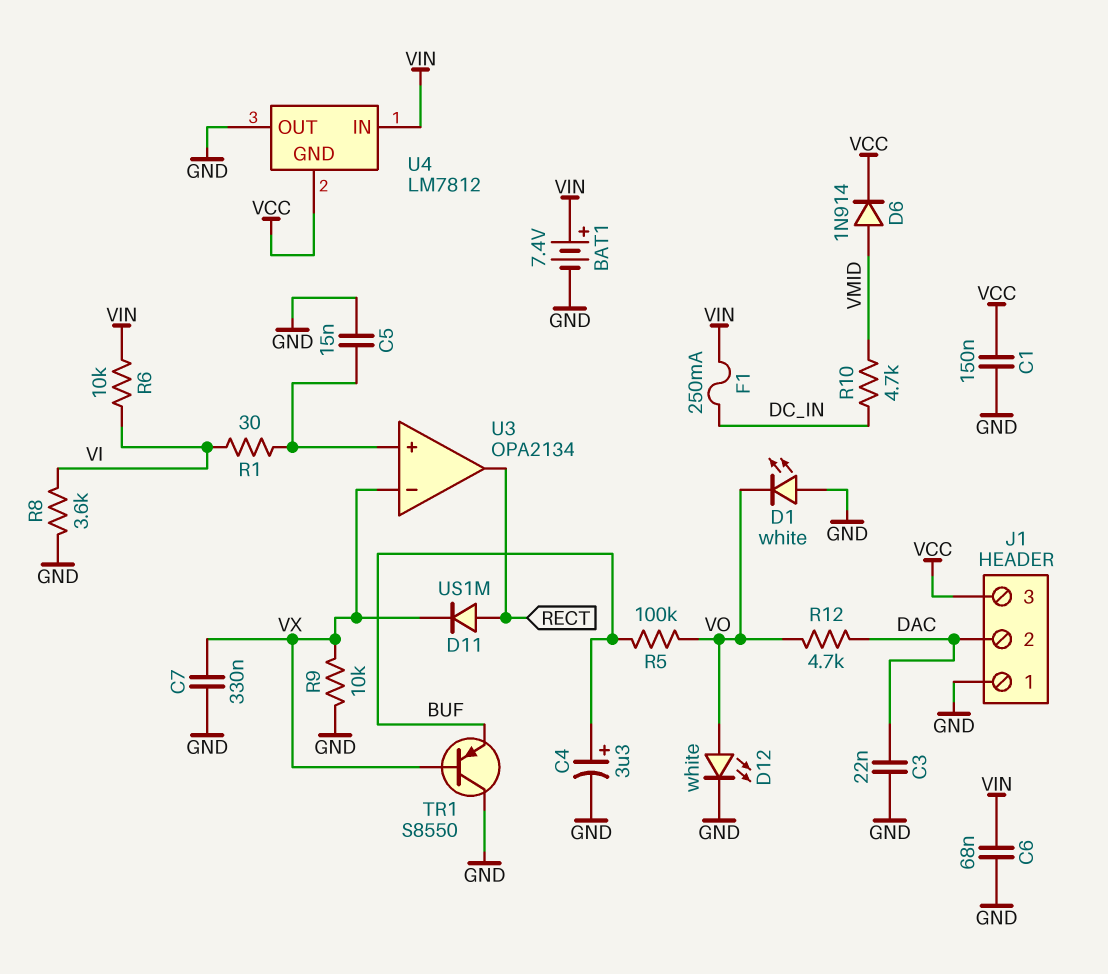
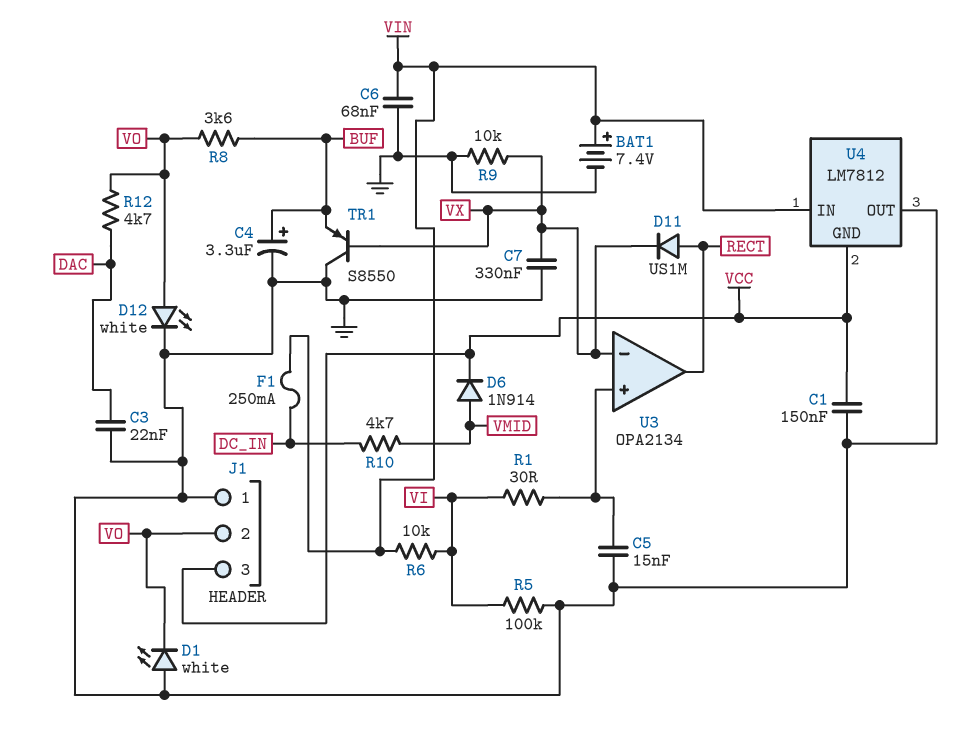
J1 pin 2: DAC -> VO
R5: 100k (BUF, VO) -> 100k (GND, VI)
R8: 3.6k (GND, VI) -> 3.6k (BUF, VO)

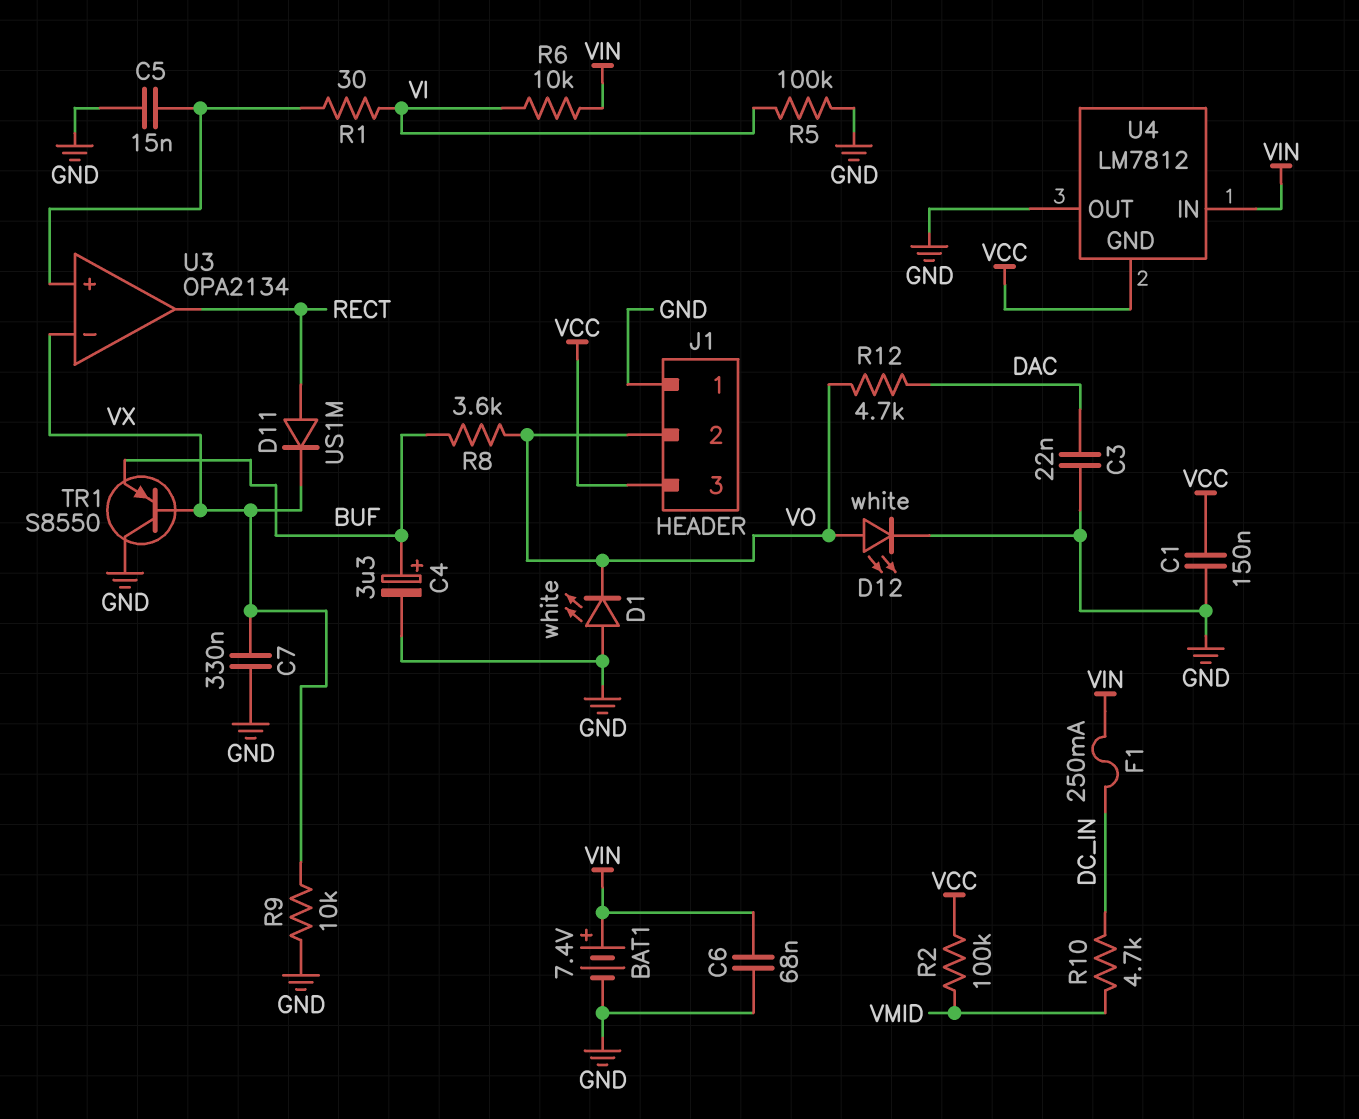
D6: diode 1N914 (A VMID, K VCC) -> none
R2: none -> 100k (VCC, VMID)

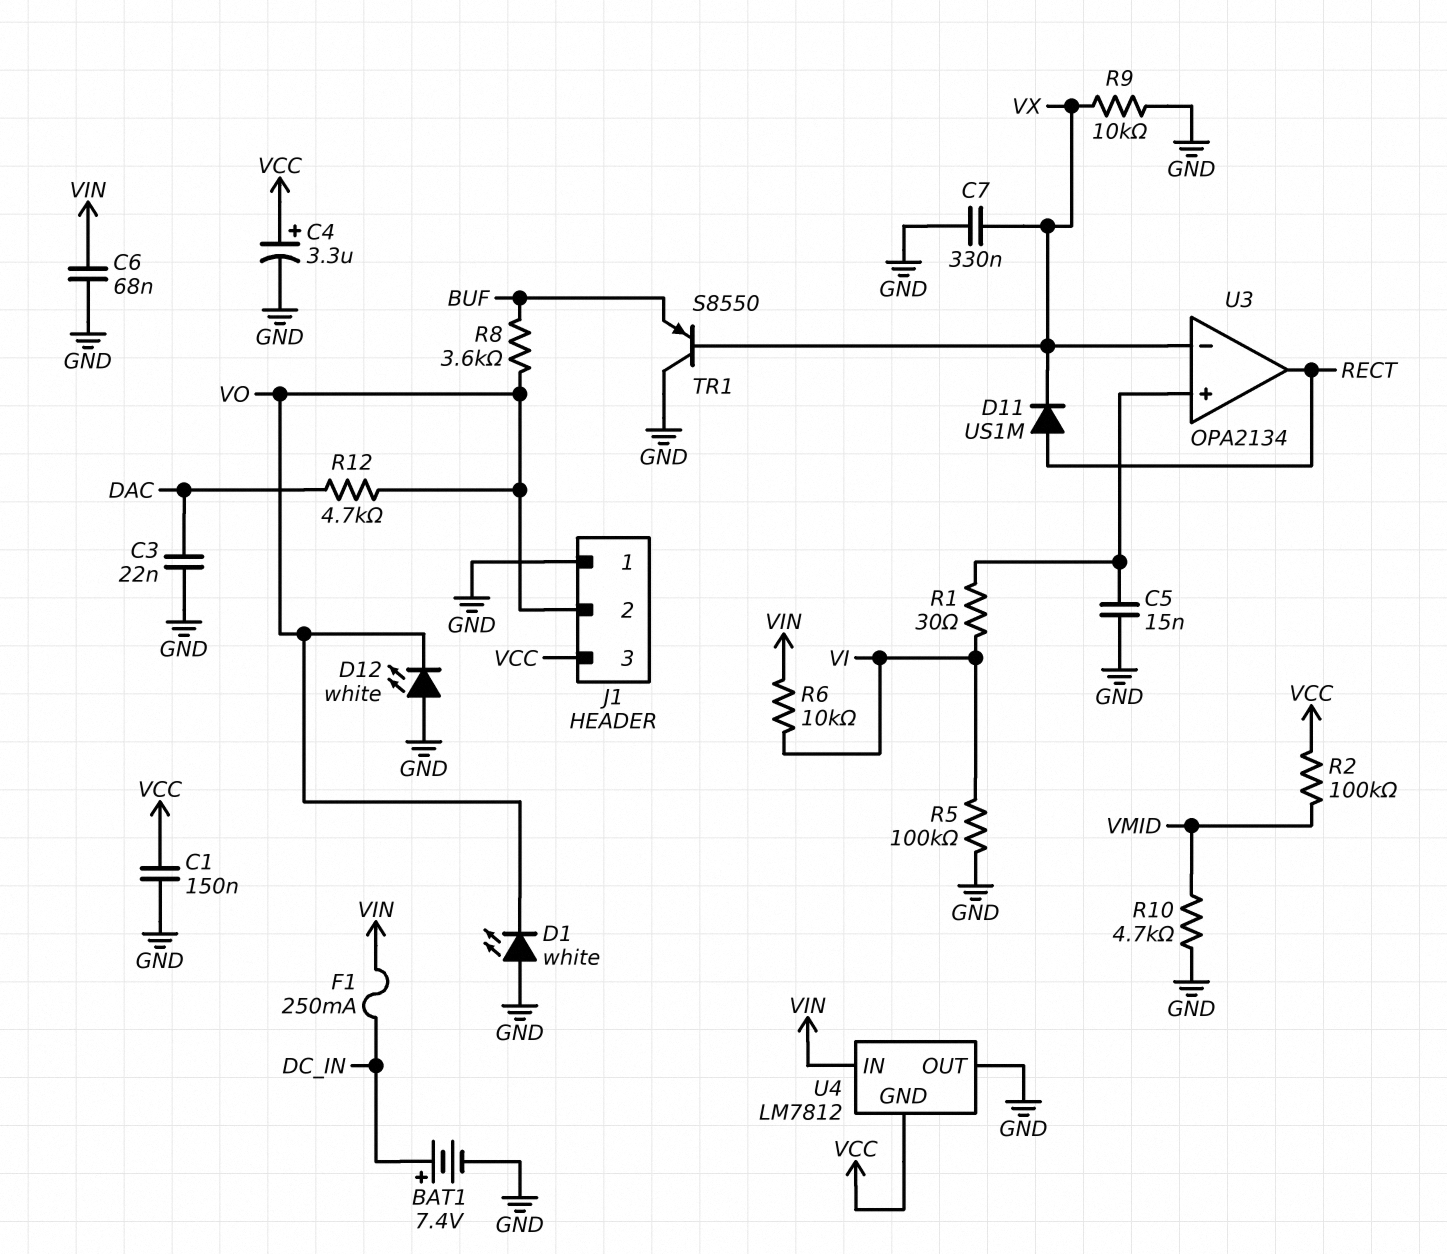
BAT1: 7.4V (plus VIN, minus GND) -> 7.4V (plus DC_IN, minus GND)
C4: 3.3uF (plus BUF, minus GND) -> 3.3uF (plus VCC, minus GND)
D12: LED white (A VO, K GND) -> LED white (A GND, K VO)
R10: 4.7k (DC_IN, VMID) -> 4.7k (GND, VMID)

